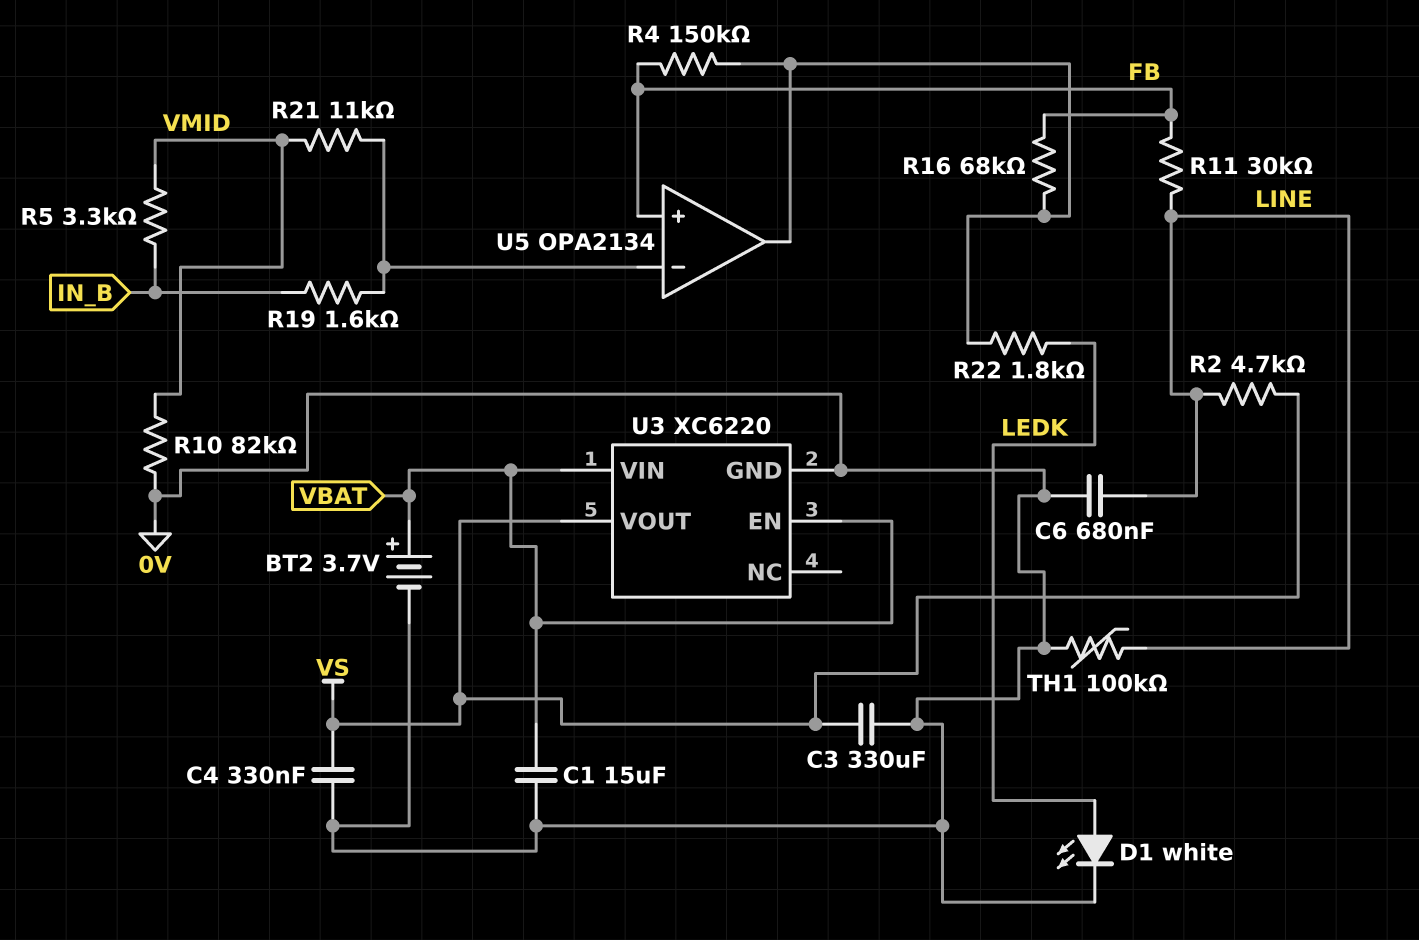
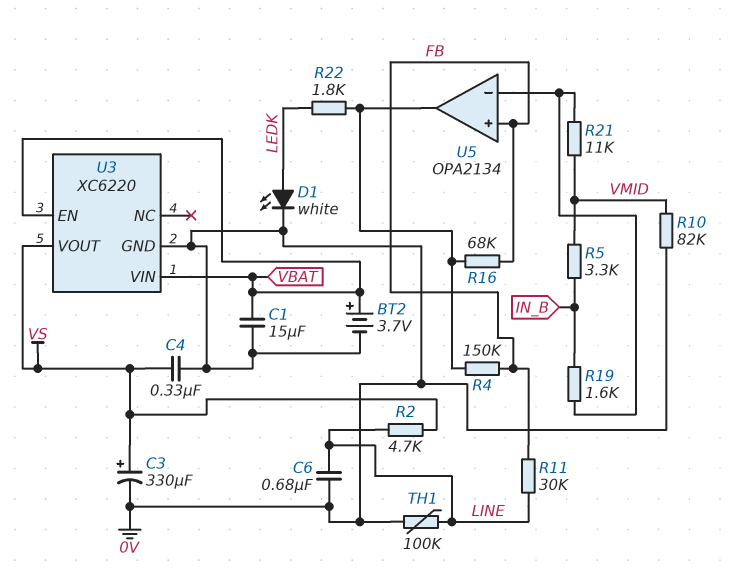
C3: 330uF (0V, VS) -> 330uF (plus VS, minus 0V)

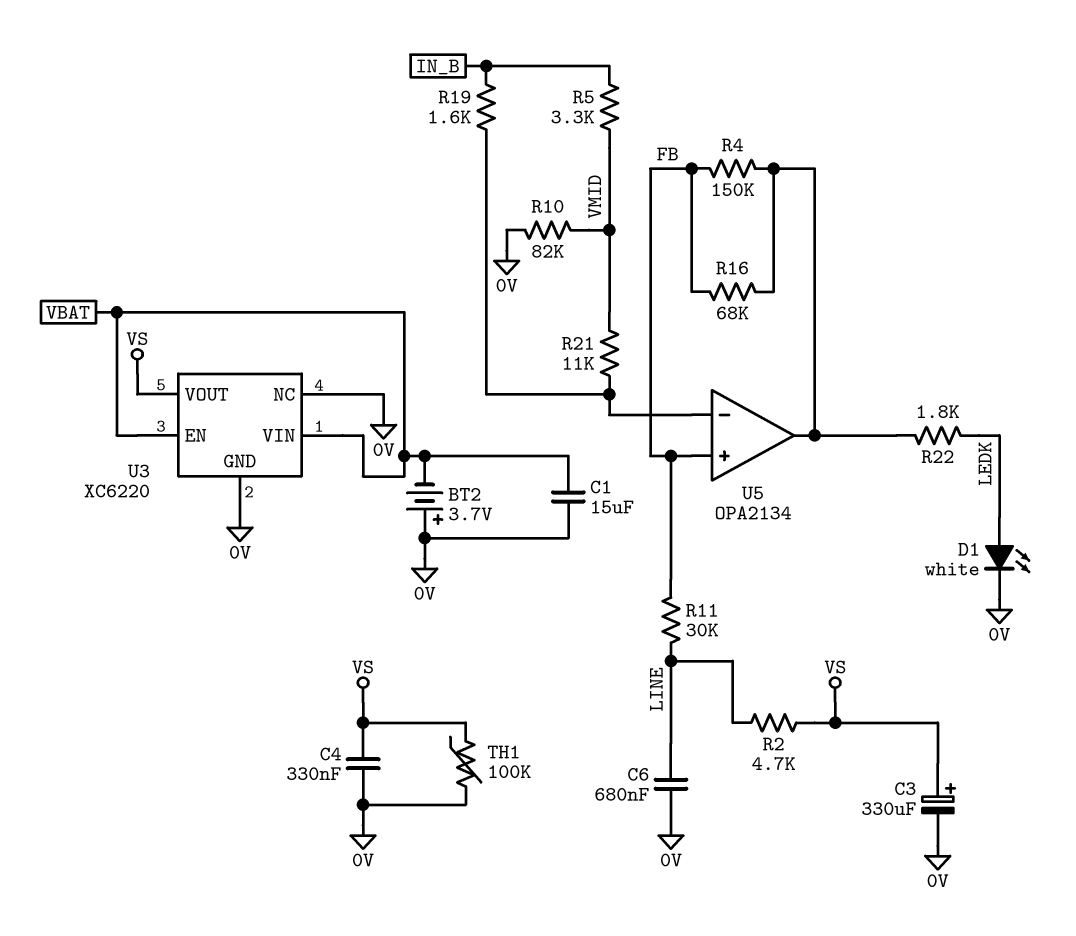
BT2: 3.7V (plus VBAT, minus 0V) -> 3.7V (plus 0V, minus VBAT)
TH1: 100k (0V, LINE) -> 100k (0V, VS)
U3 pin NC: none -> 0V

